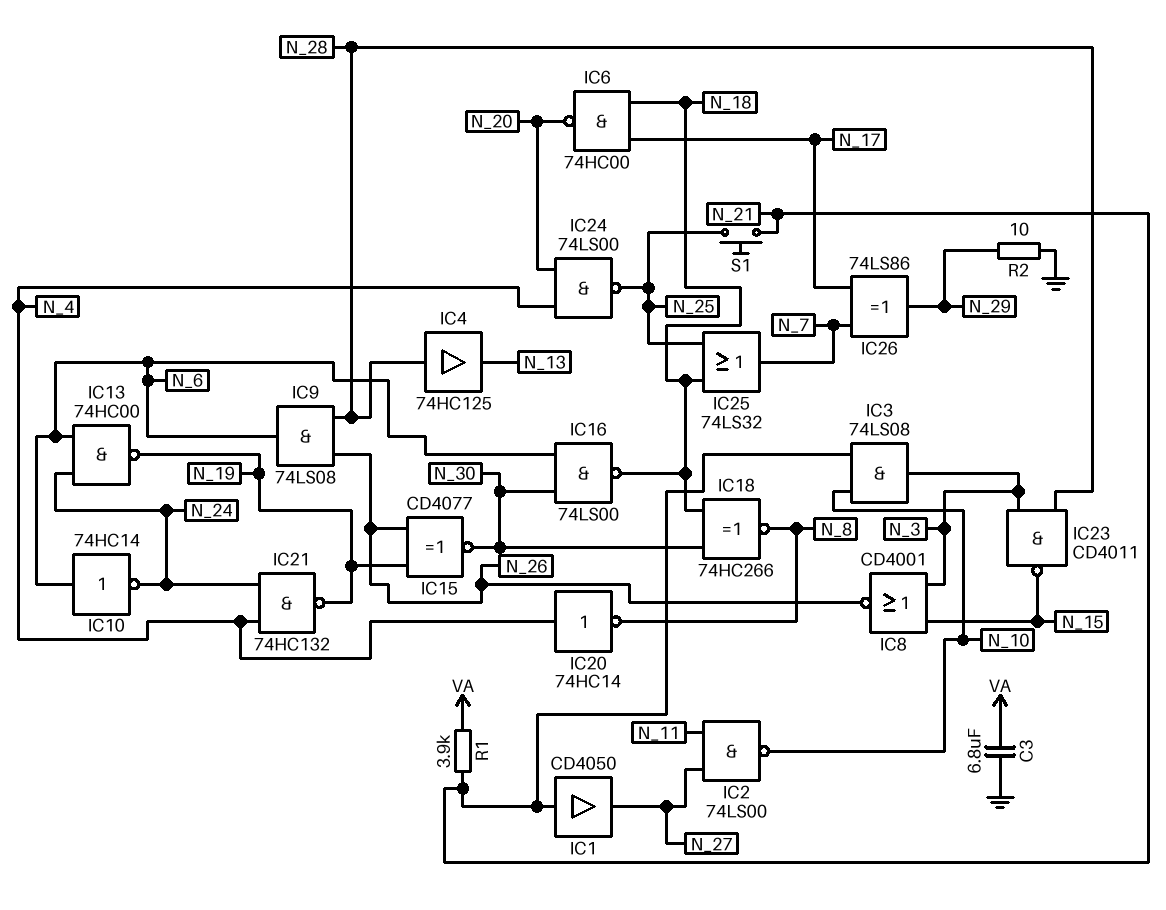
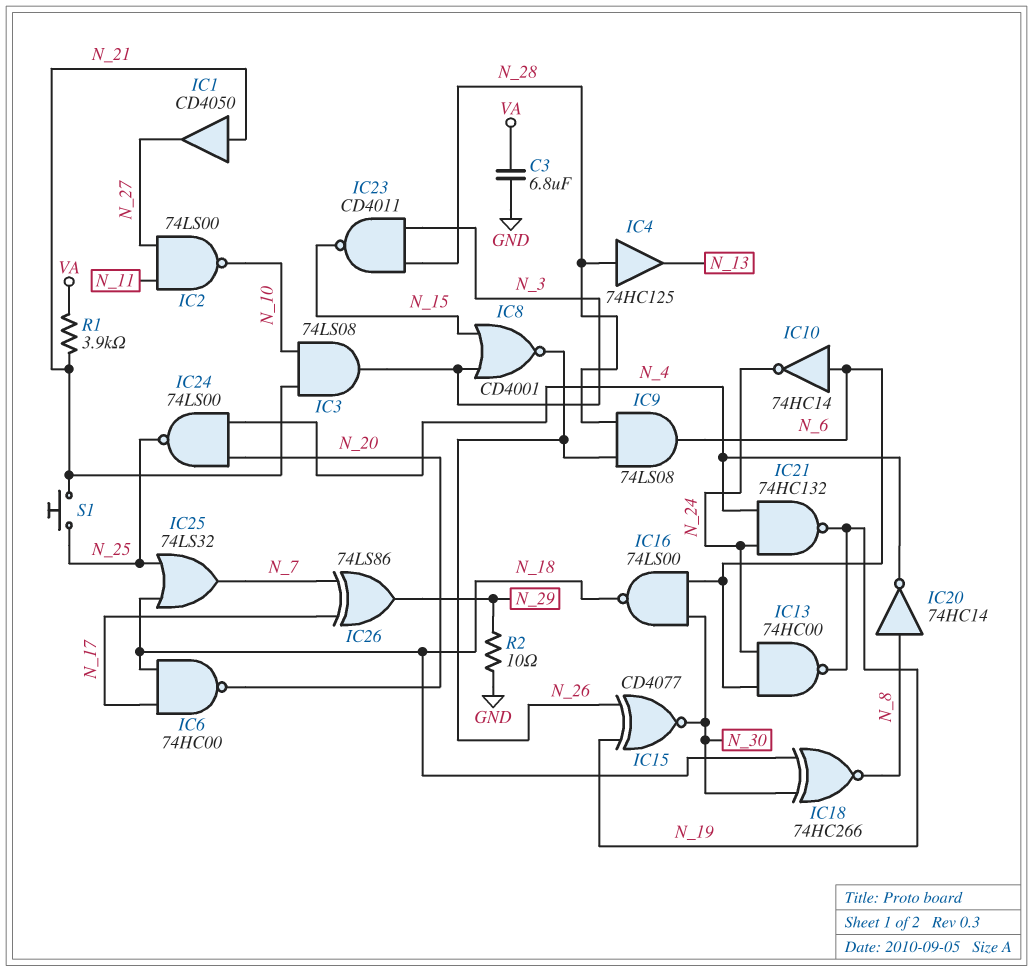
IC20: NOT 74HC14 (in N_4, out N_8) -> NOT 74HC14 (in N_8, out N_4)

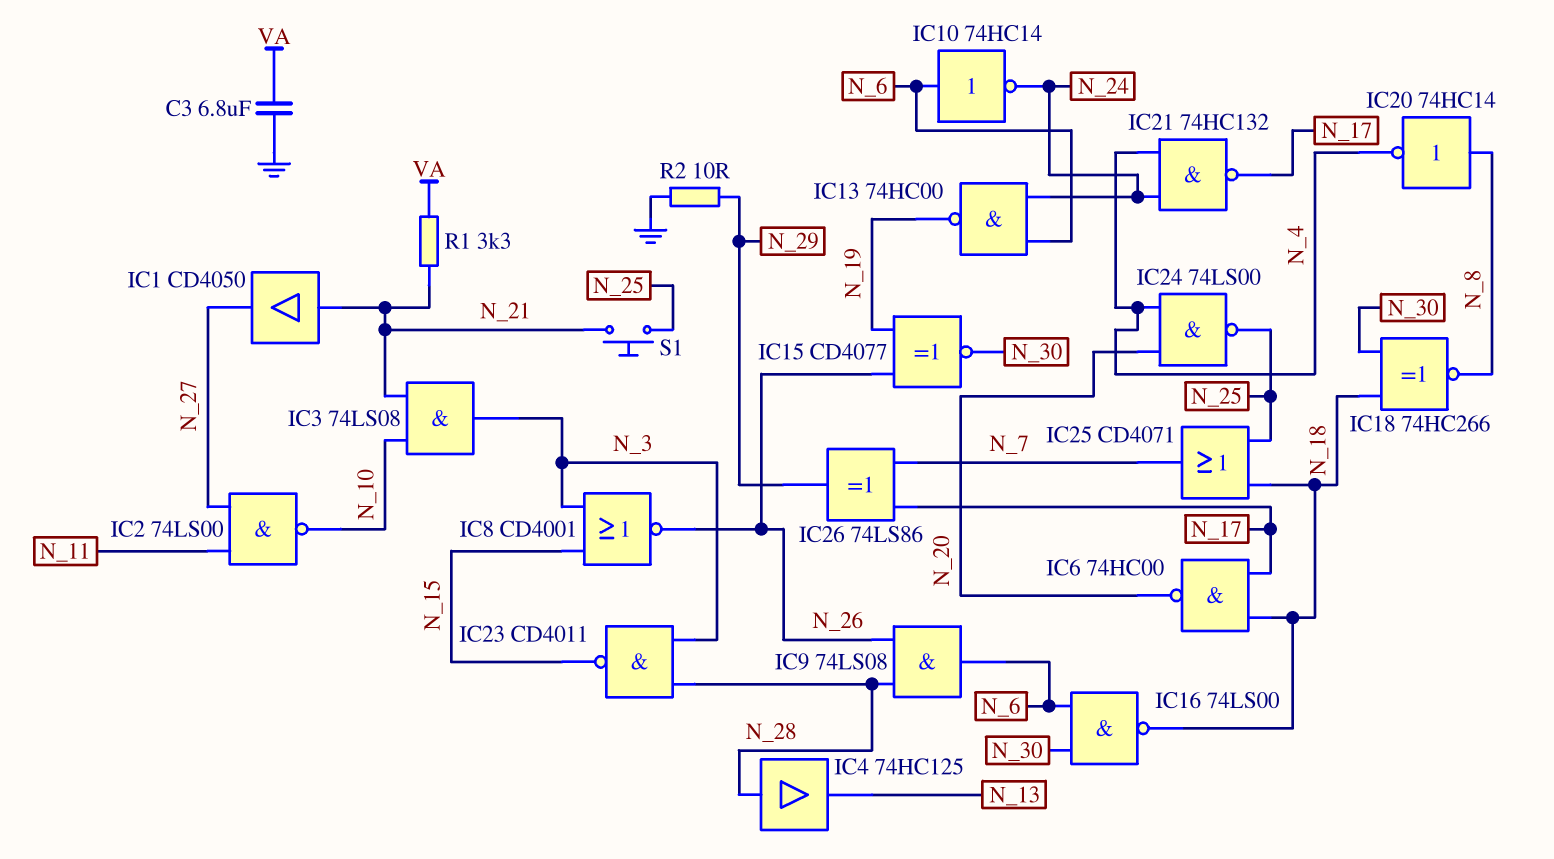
IC21: NAND 74HC132 (in N_4, in N_24, out N_19) -> NAND 74HC132 (in N_4, in N_24, out N_17)
IC25: OR 74LS32 (in N_18, in N_25, out N_7) -> OR CD4071 (in N_18, in N_25, out N_7)
R1: 3.9k (N_21, VA) -> 3.3k (N_21, VA)

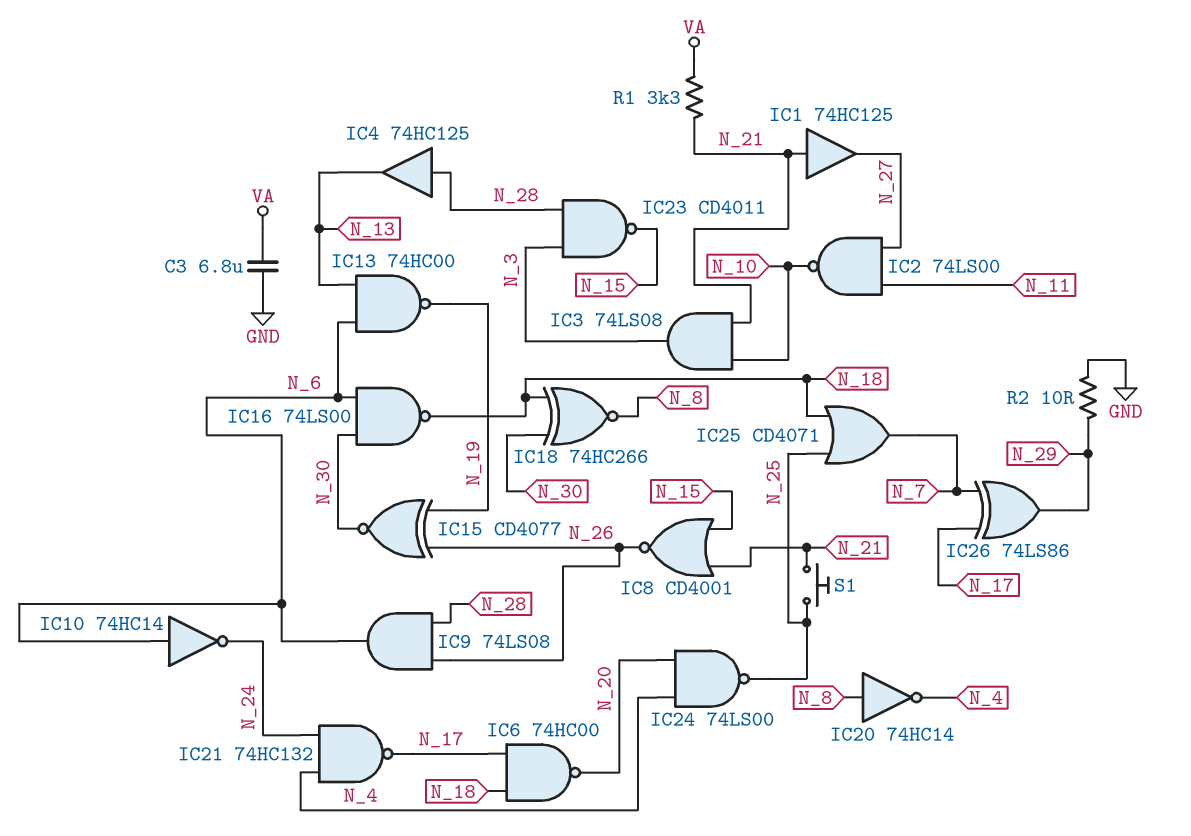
IC1: buffer CD4050 (in N_21, out N_27) -> buffer 74HC125 (in N_21, out N_27)
IC8: NOR CD4001 (in N_3, in N_15, out N_26) -> NOR CD4001 (in N_15, in N_21, out N_26)
IC13: NAND 74HC00 (in N_6, in N_24, out N_19) -> NAND 74HC00 (in N_6, in N_13, out N_19)

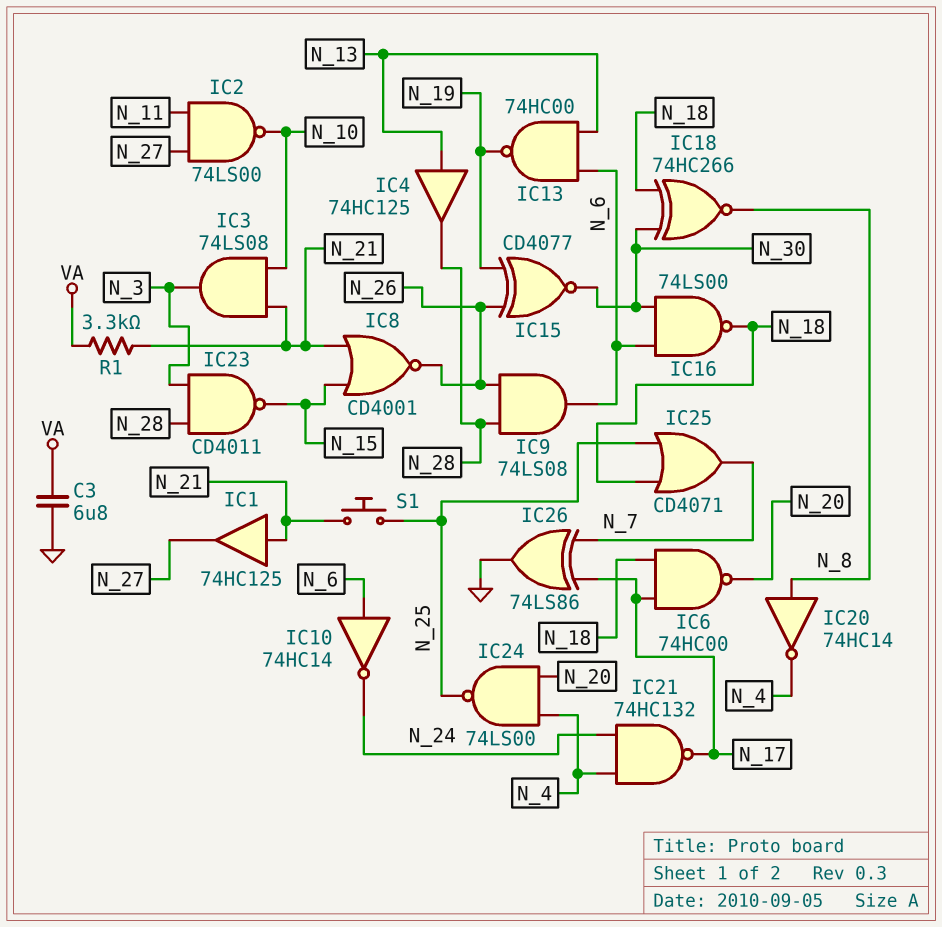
IC4: buffer 74HC125 (in N_28, out N_13) -> buffer 74HC125 (in N_13, out N_28)
IC26: XOR 74LS86 (in N_7, in N_17, out N_29) -> XOR 74LS86 (in N_7, in N_17, out GND)
R2: 10 (GND, N_29) -> none

